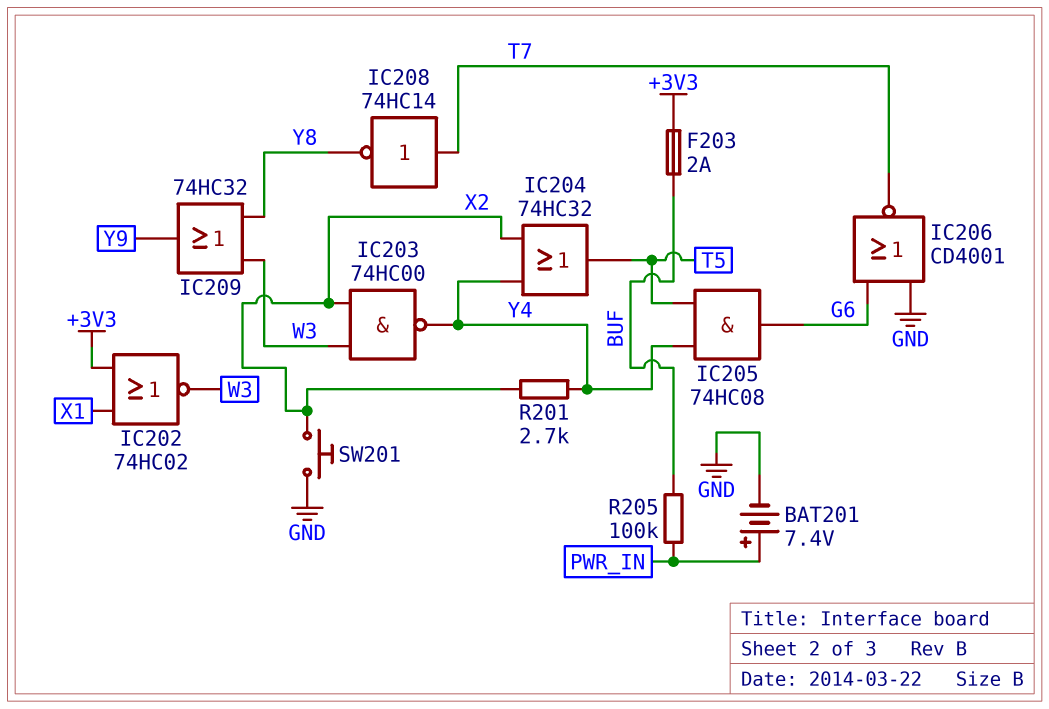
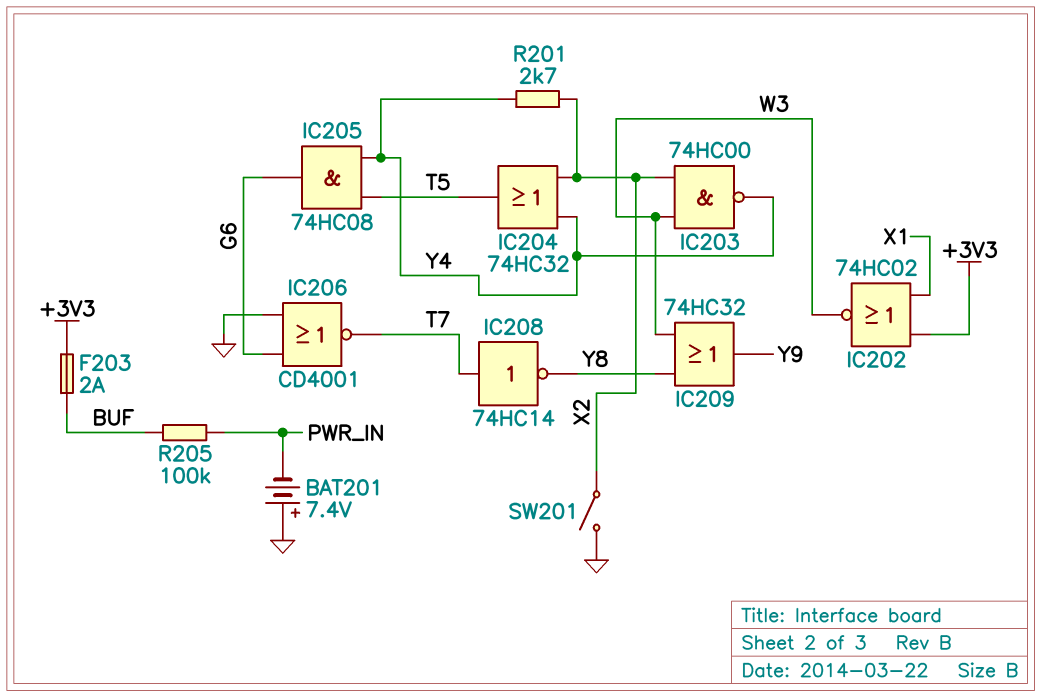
BAT201: 7.4V (plus PWR_IN, minus GND) -> 7.4V (plus GND, minus PWR_IN)
SW201: button (GND, X2) -> switch (GND, X2)

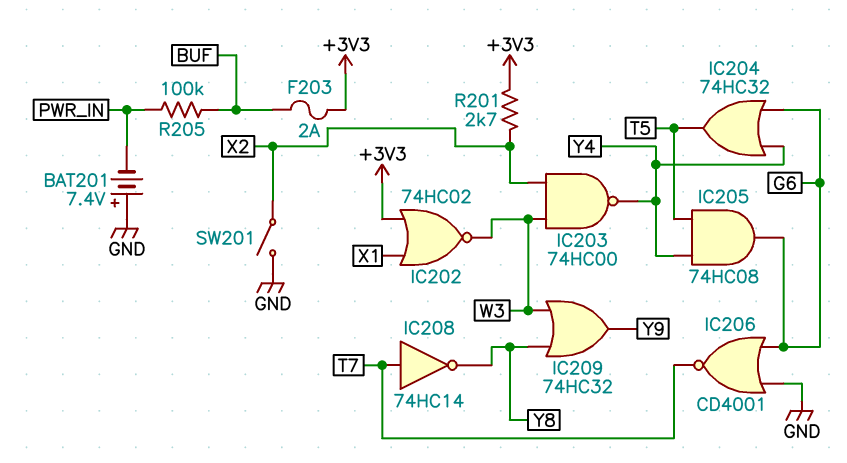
IC204: OR 74HC32 (in X2, in Y4, out T5) -> OR 74HC32 (in G6, in Y4, out T5)
R201: 2.7k (X2, Y4) -> 2.7k (+3V3, X2)

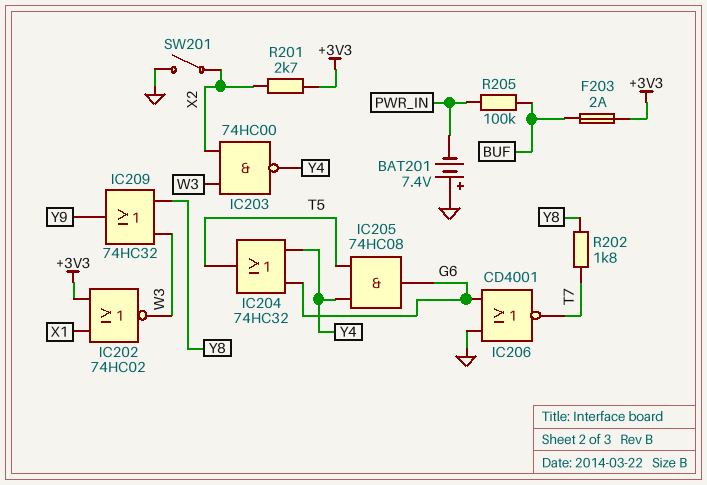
IC208: NOT 74HC14 (in T7, out Y8) -> none
R202: none -> 1.8k (T7, Y8)

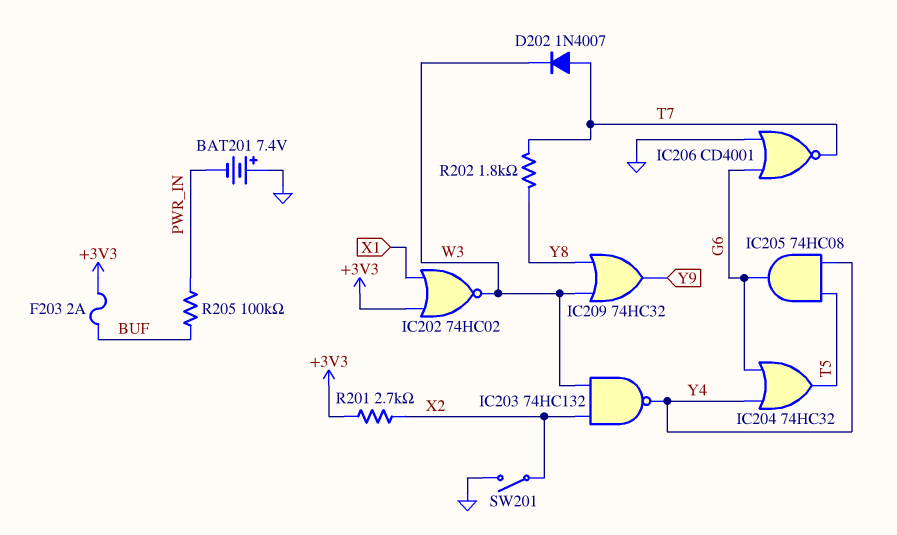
D202: none -> diode 1N4007 (A T7, K W3)
IC203: NAND 74HC00 (in W3, in X2, out Y4) -> NAND 74HC132 (in W3, in X2, out Y4)

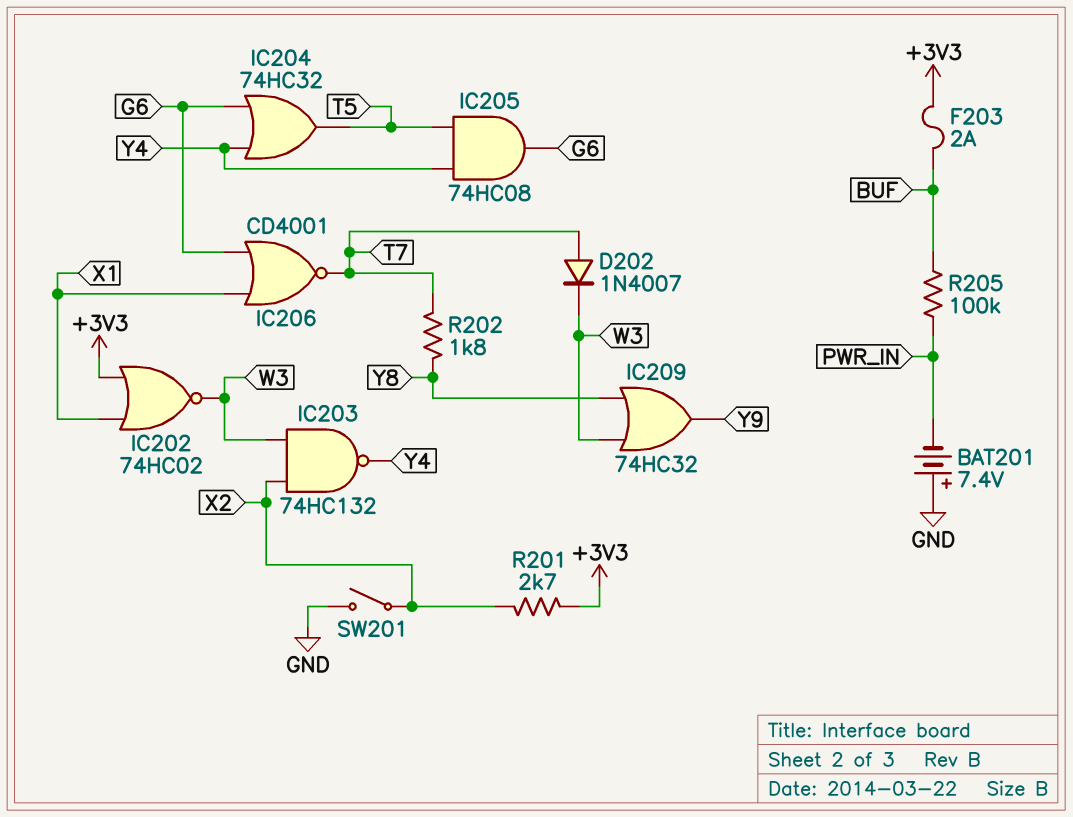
IC206: NOR CD4001 (in G6, in GND, out T7) -> NOR CD4001 (in G6, in X1, out T7)

